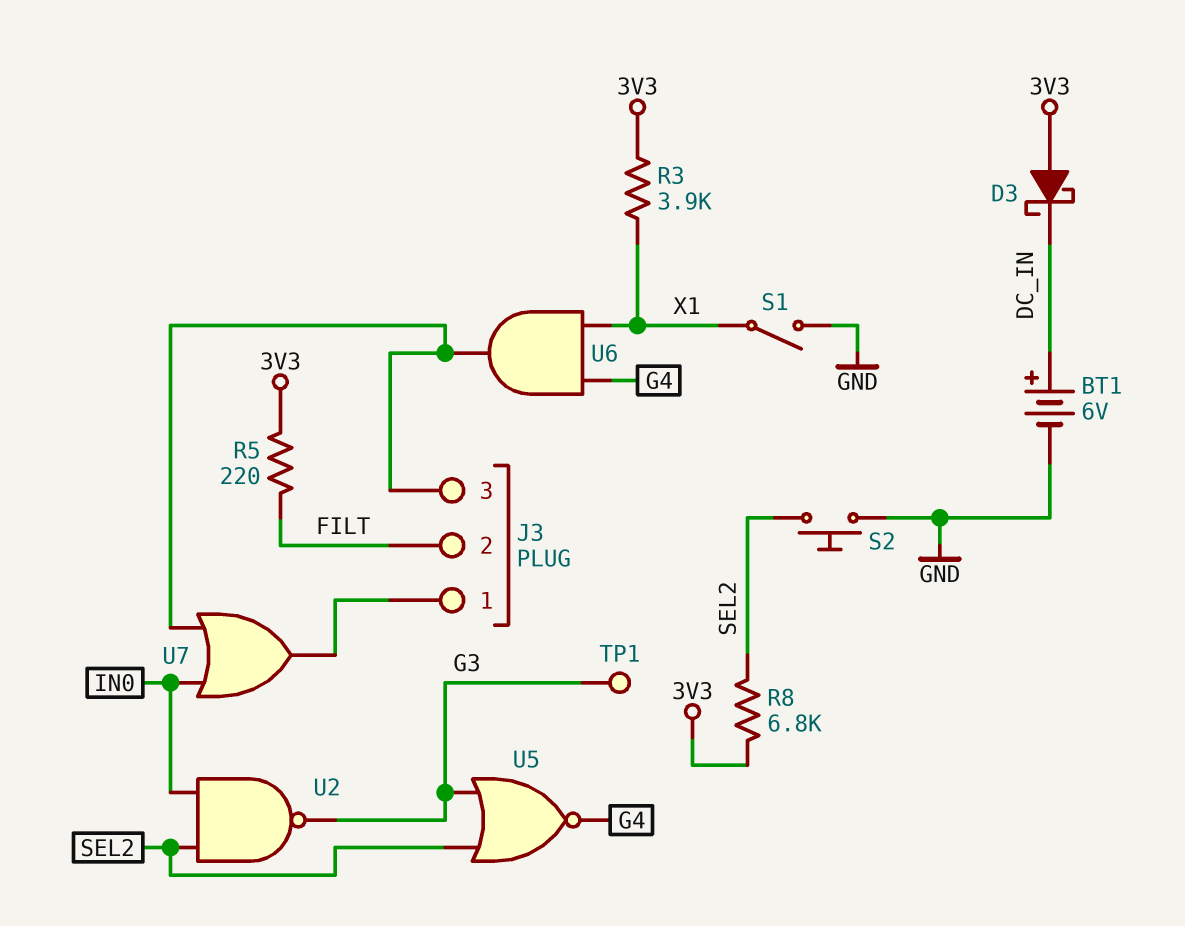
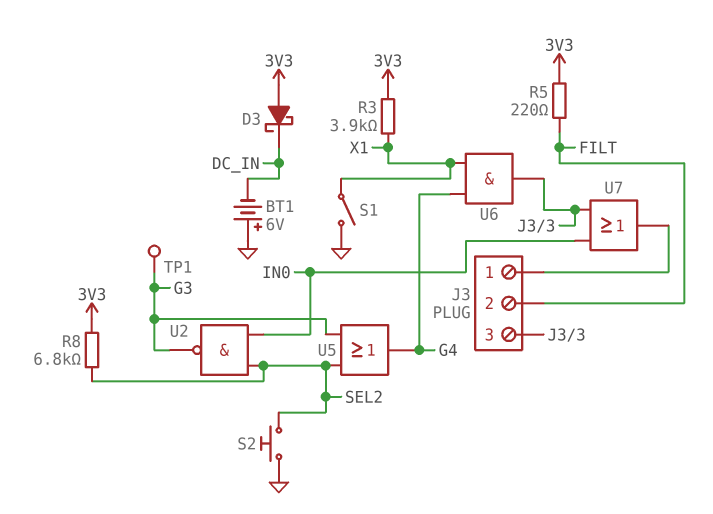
BT1: 6V (plus DC_IN, minus GND) -> 6V (plus GND, minus DC_IN)
U5: NOR (in G3, in SEL2, out G4) -> OR (in G3, in SEL2, out G4)

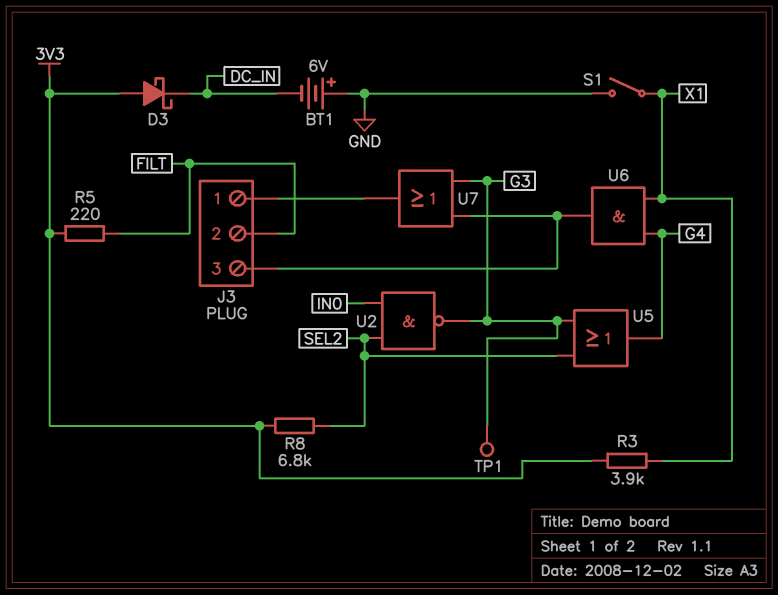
S2: button (GND, SEL2) -> none
U7: OR (in IN0, in J3/3, out J3/1) -> OR (in G3, in J3/3, out J3/1)

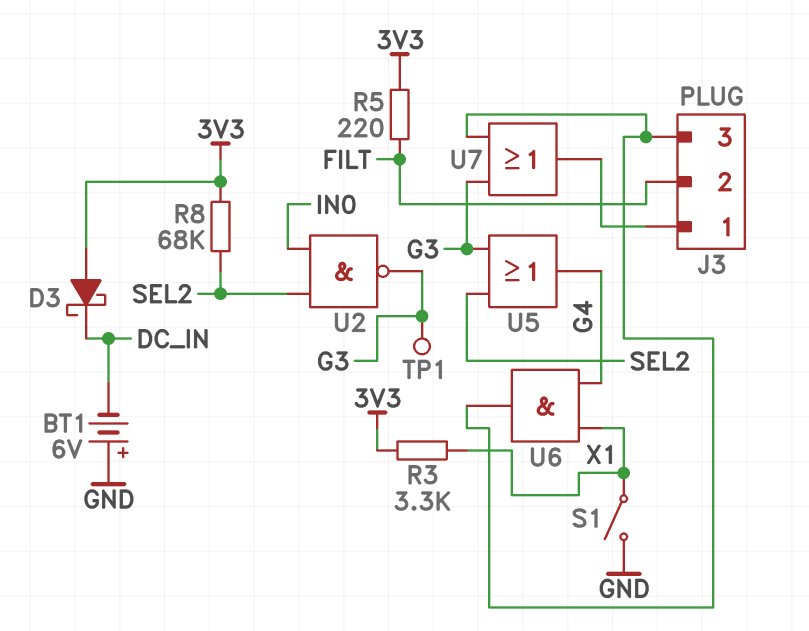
R3: 3.9k (3V3, X1) -> 3.3k (3V3, X1)
R8: 6.8k (3V3, SEL2) -> 68k (3V3, SEL2)

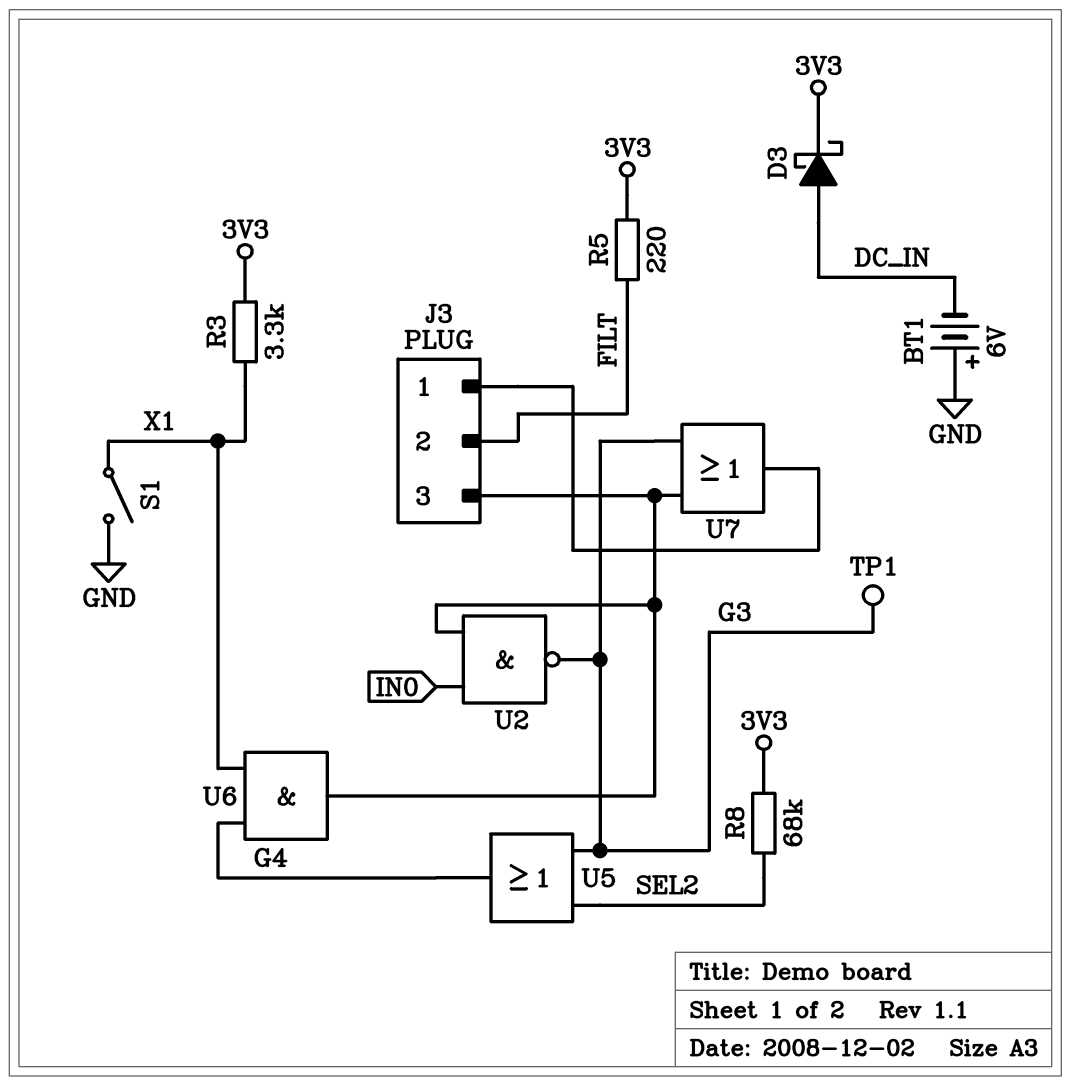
D3: schottky (A 3V3, K DC_IN) -> schottky (A DC_IN, K 3V3)
U2: NAND (in IN0, in SEL2, out G3) -> NAND (in IN0, in J3/3, out G3)

